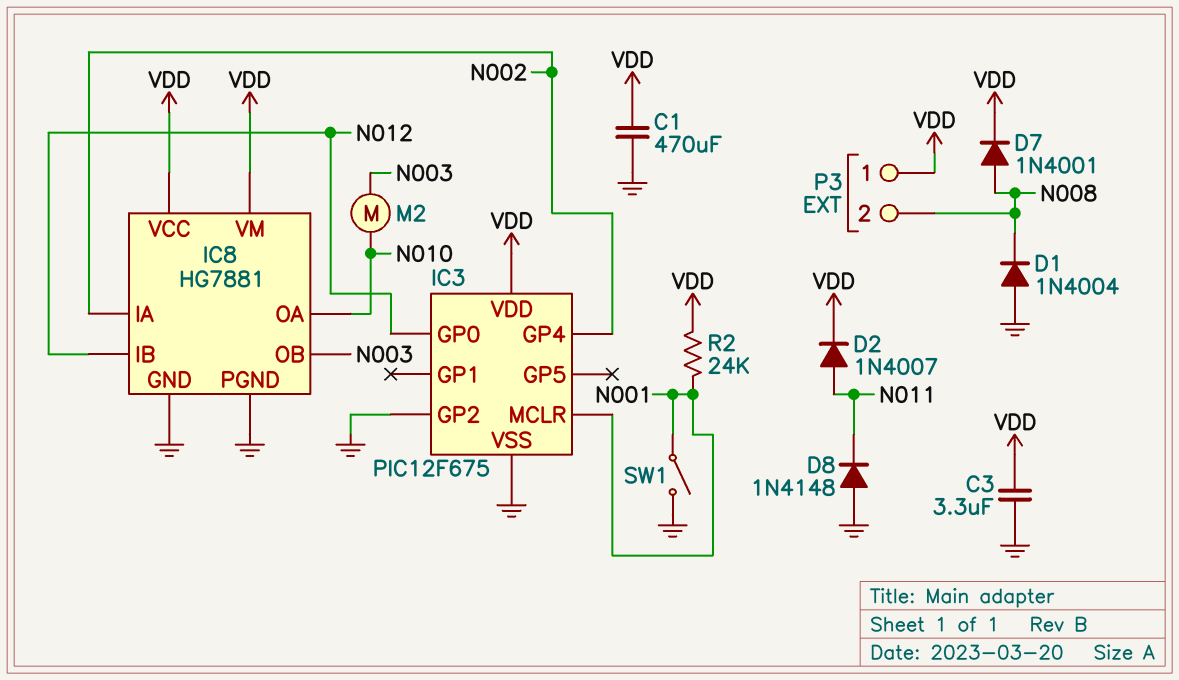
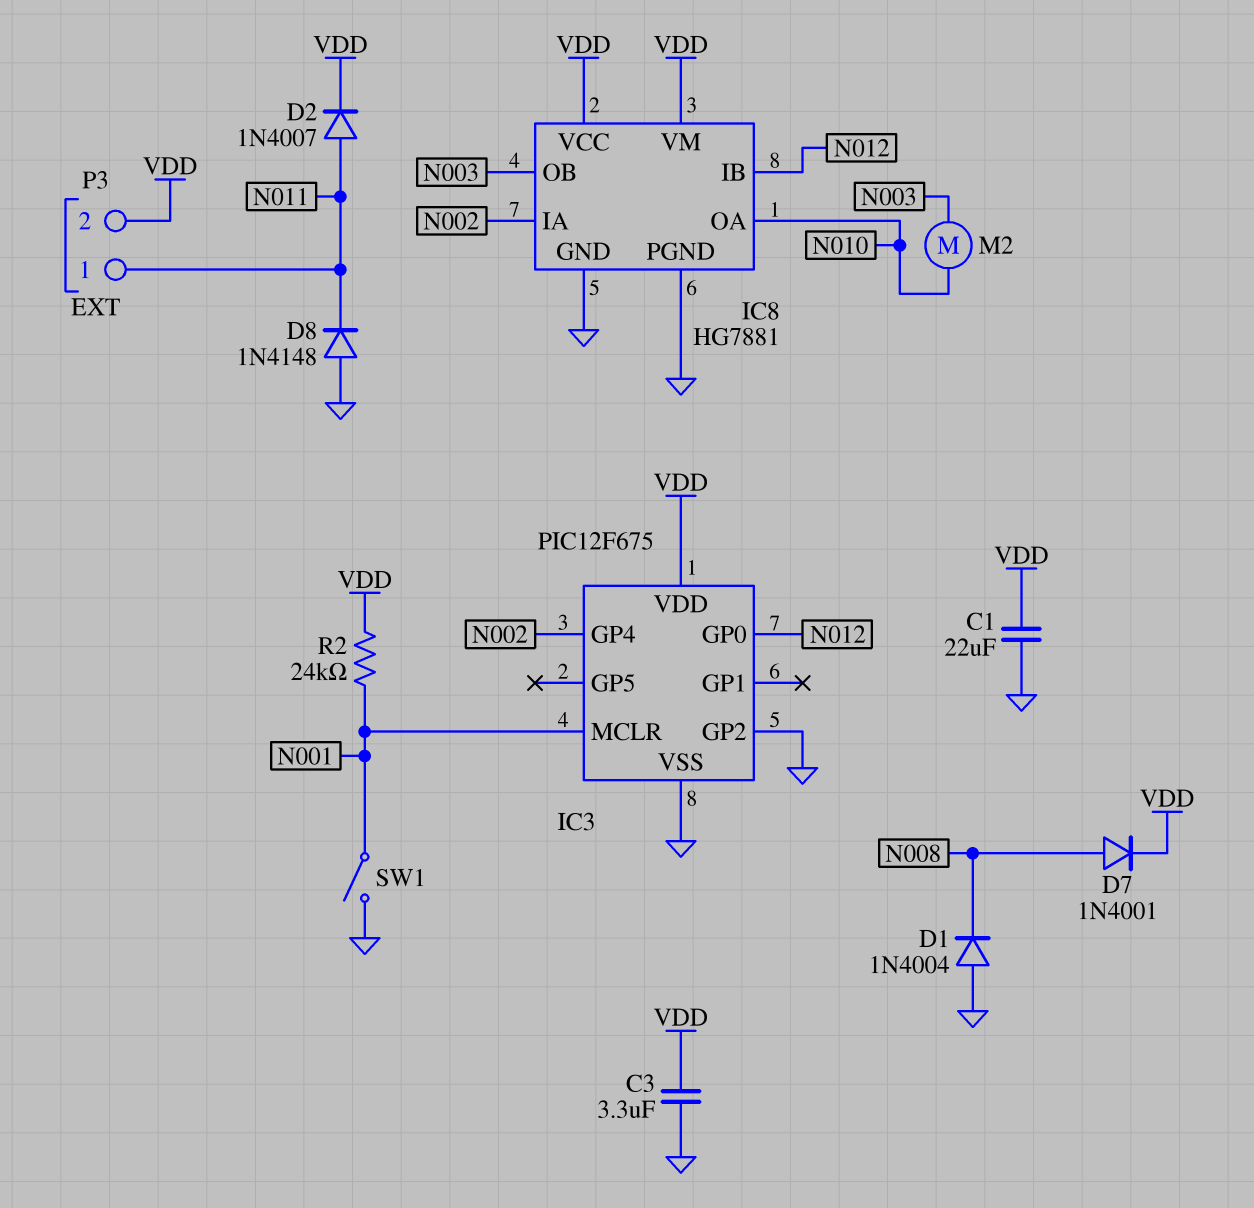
C1: 470uF (GND, VDD) -> 22uF (GND, VDD)
P3 pin 1: VDD -> N011
P3 pin 2: N008 -> VDD

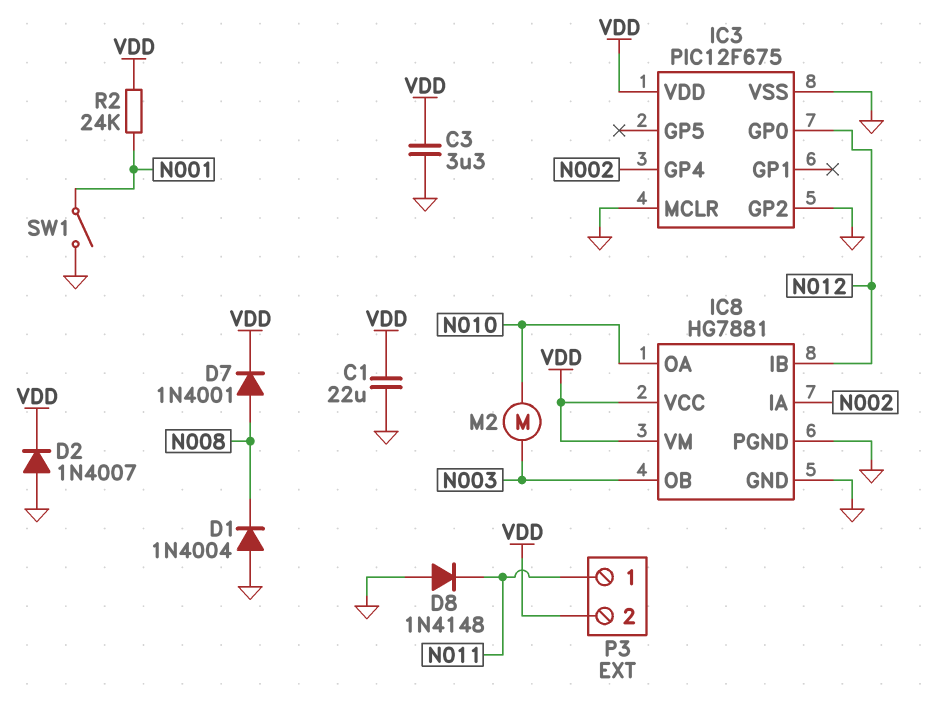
D2: diode 1N4007 (A N011, K VDD) -> diode 1N4007 (A GND, K VDD)
IC3 pin MCLR: N001 -> GND

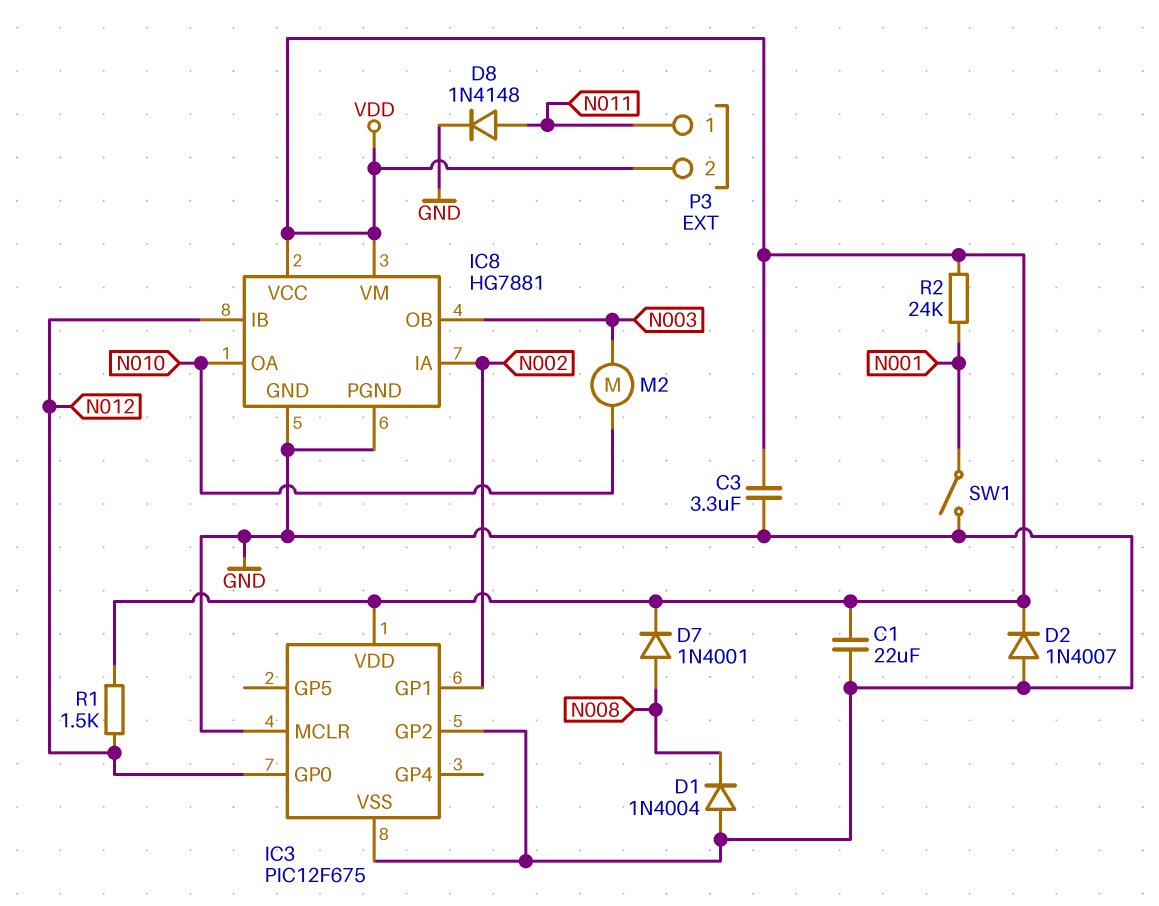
D8: diode 1N4148 (A GND, K N011) -> diode 1N4148 (A N011, K GND)
IC3 pin GP1: none -> N002
IC3 pin GP4: N002 -> none
R1: none -> 1.5k (N012, VDD)

